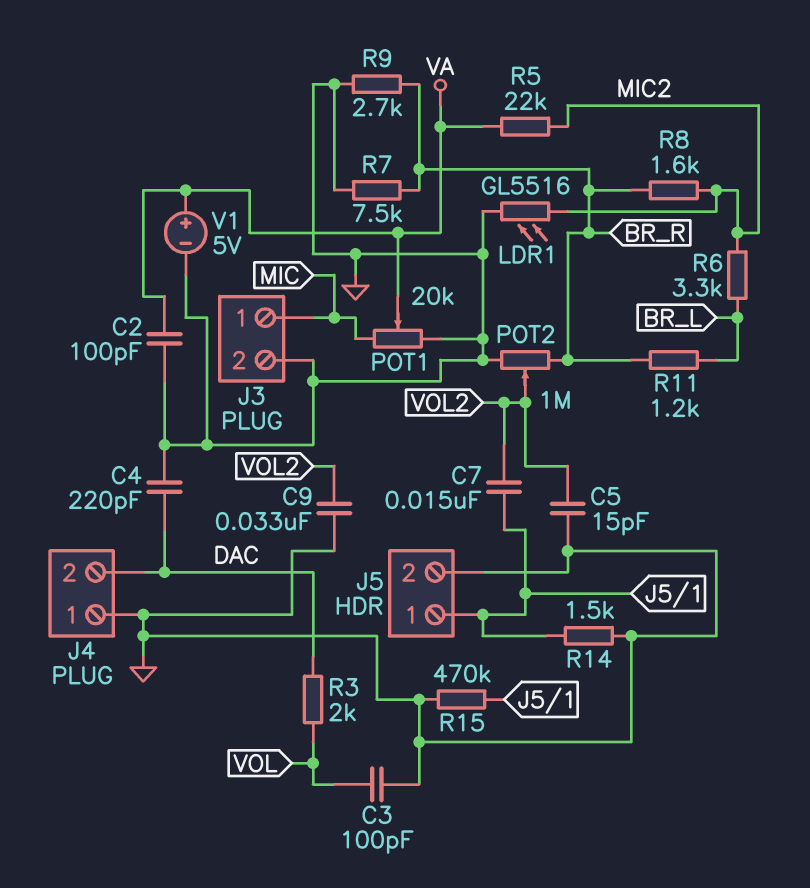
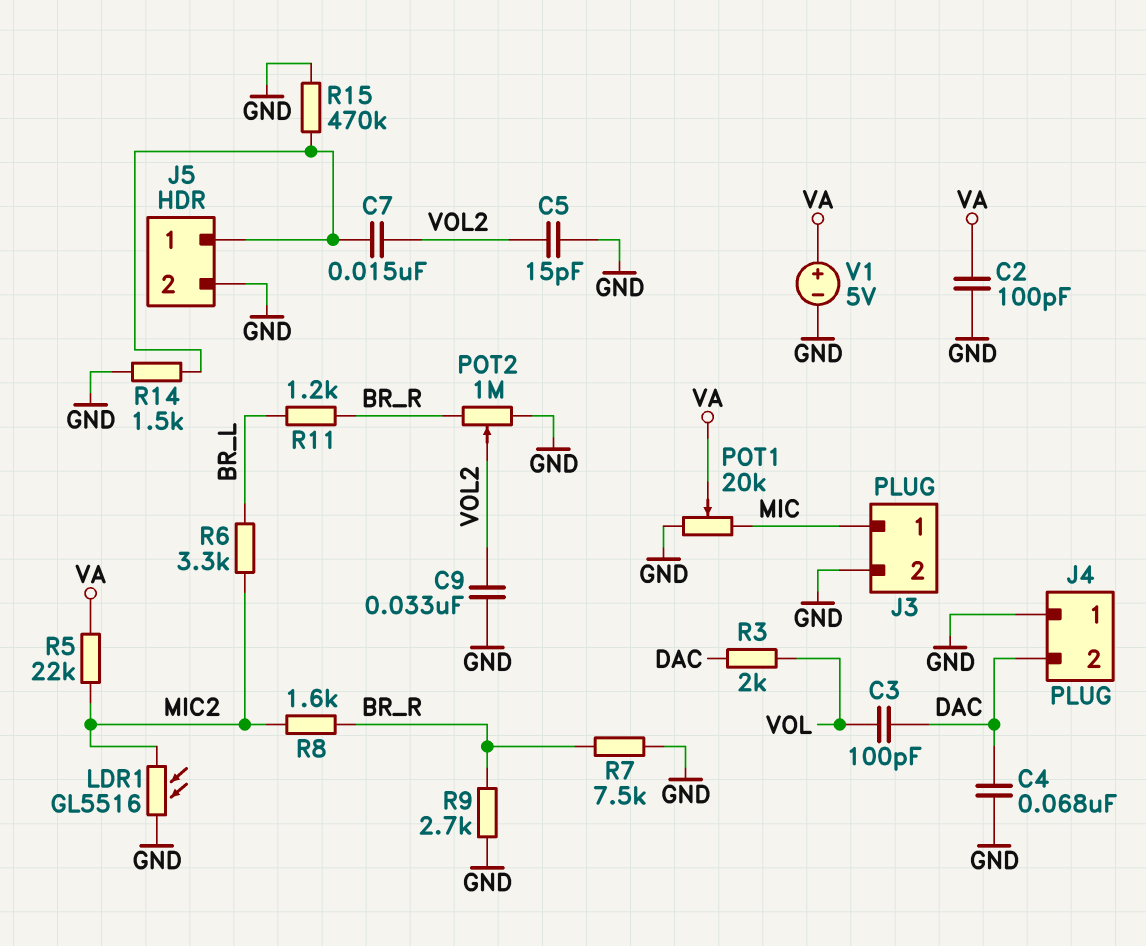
C3: 100pF (GND, VOL) -> 100pF (DAC, VOL)
C4: 220pF (DAC, GND) -> 68nF (DAC, GND)

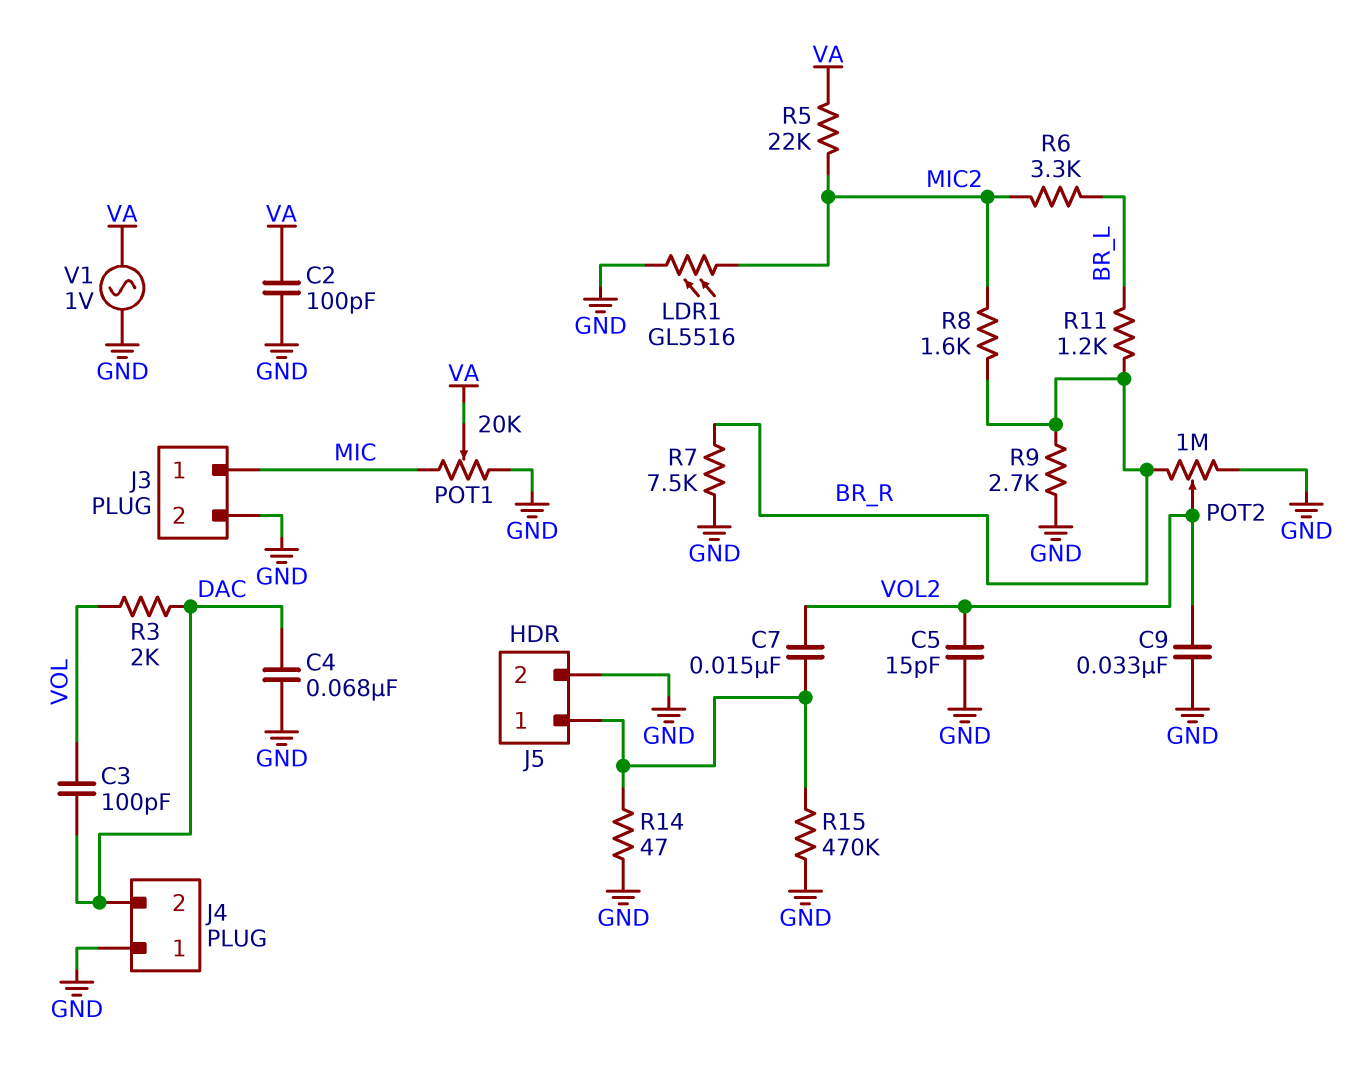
R14: 1.5k (GND, J5/1) -> 47 (GND, J5/1)
V1: 5V (plus VA, minus GND) -> AC 1V (GND, VA)

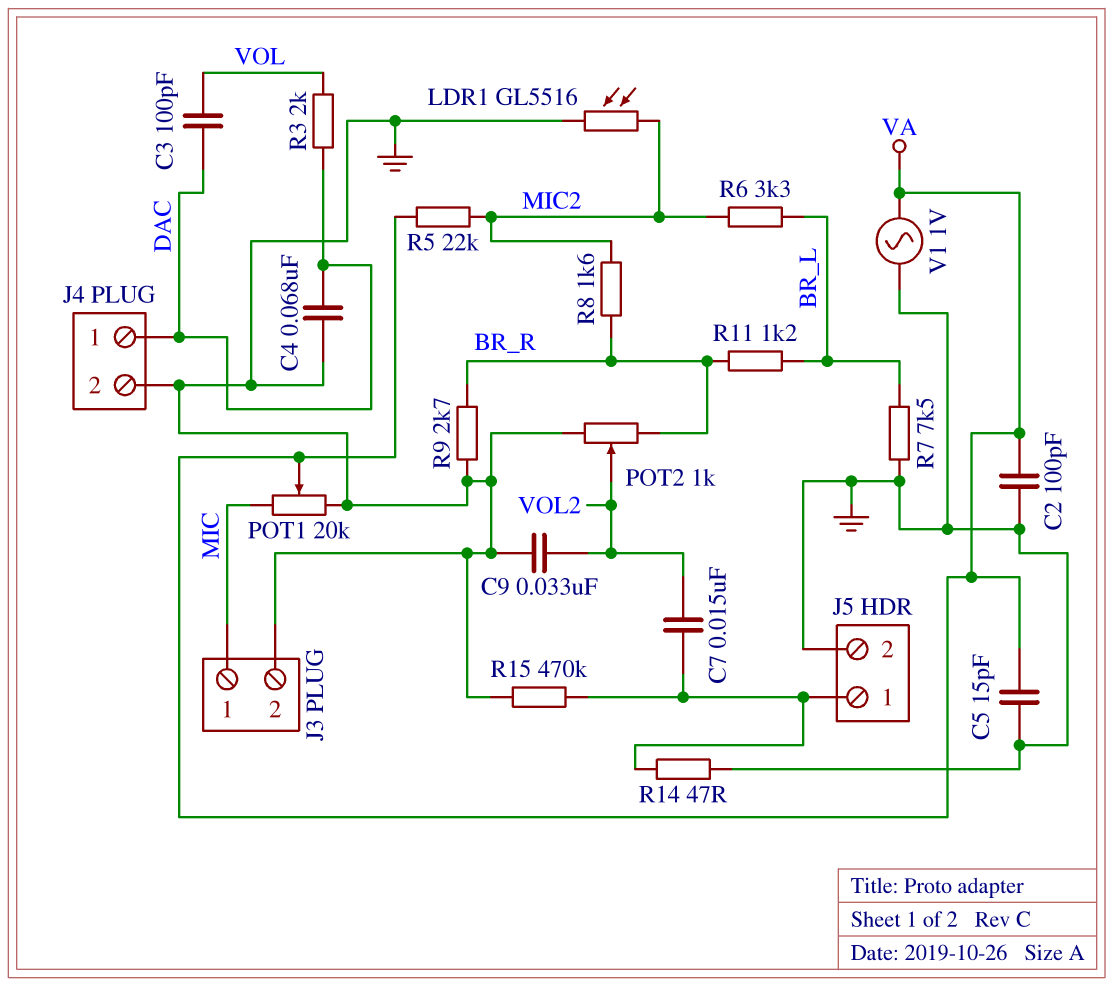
C5: 15pF (GND, VOL2) -> 15pF (GND, VA)
J4 pin 1: GND -> DAC
J4 pin 2: DAC -> GND
POT2: 1M (BR_R, GND, wiper VOL2) -> 1k (BR_R, GND, wiper VOL2)
R7: 7.5k (BR_R, GND) -> 7.5k (BR_L, GND)

